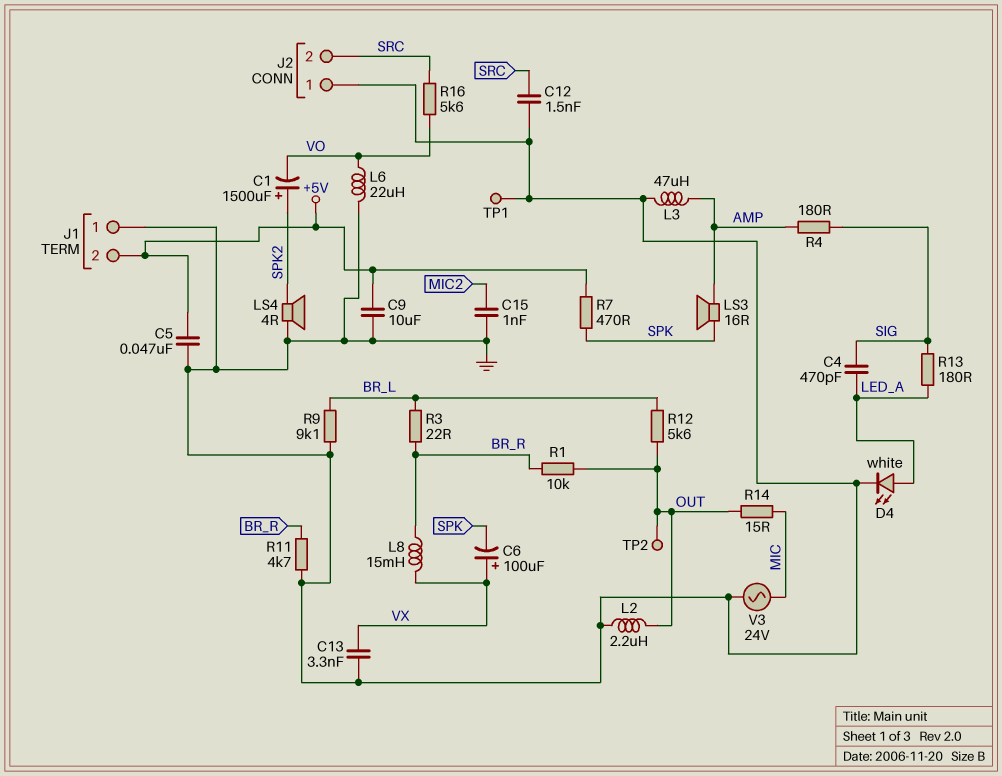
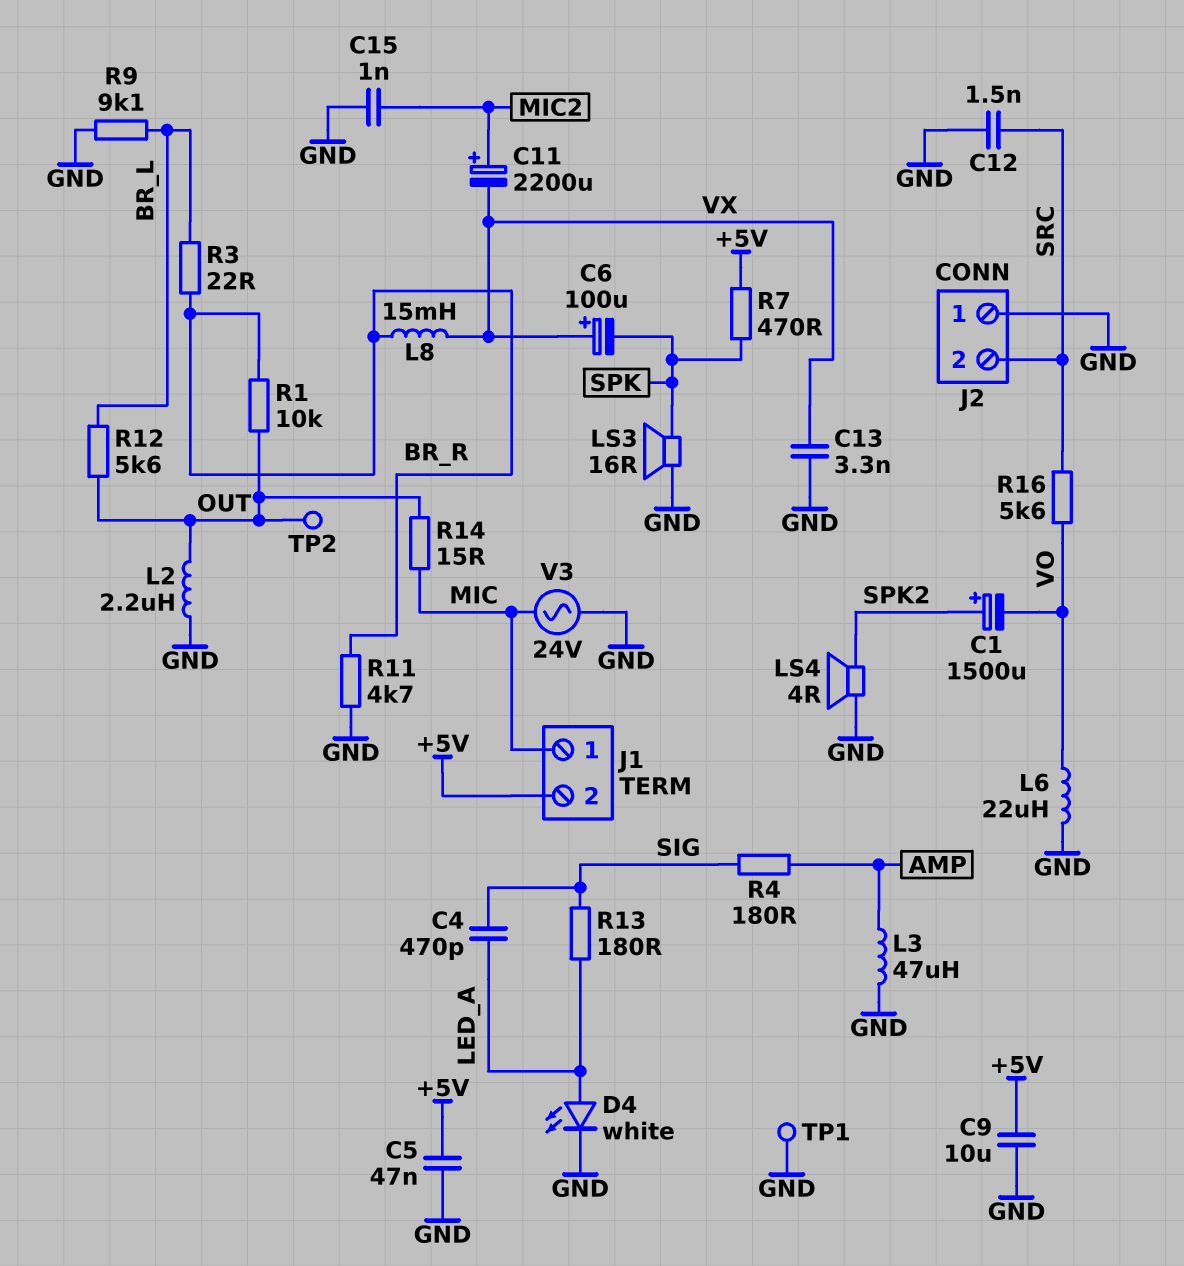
C11: none -> 2200uF (plus MIC2, minus VX)
J1 pin 1: GND -> MIC
LS3: speaker 16R (AMP, SPK) -> speaker 16R (GND, SPK)

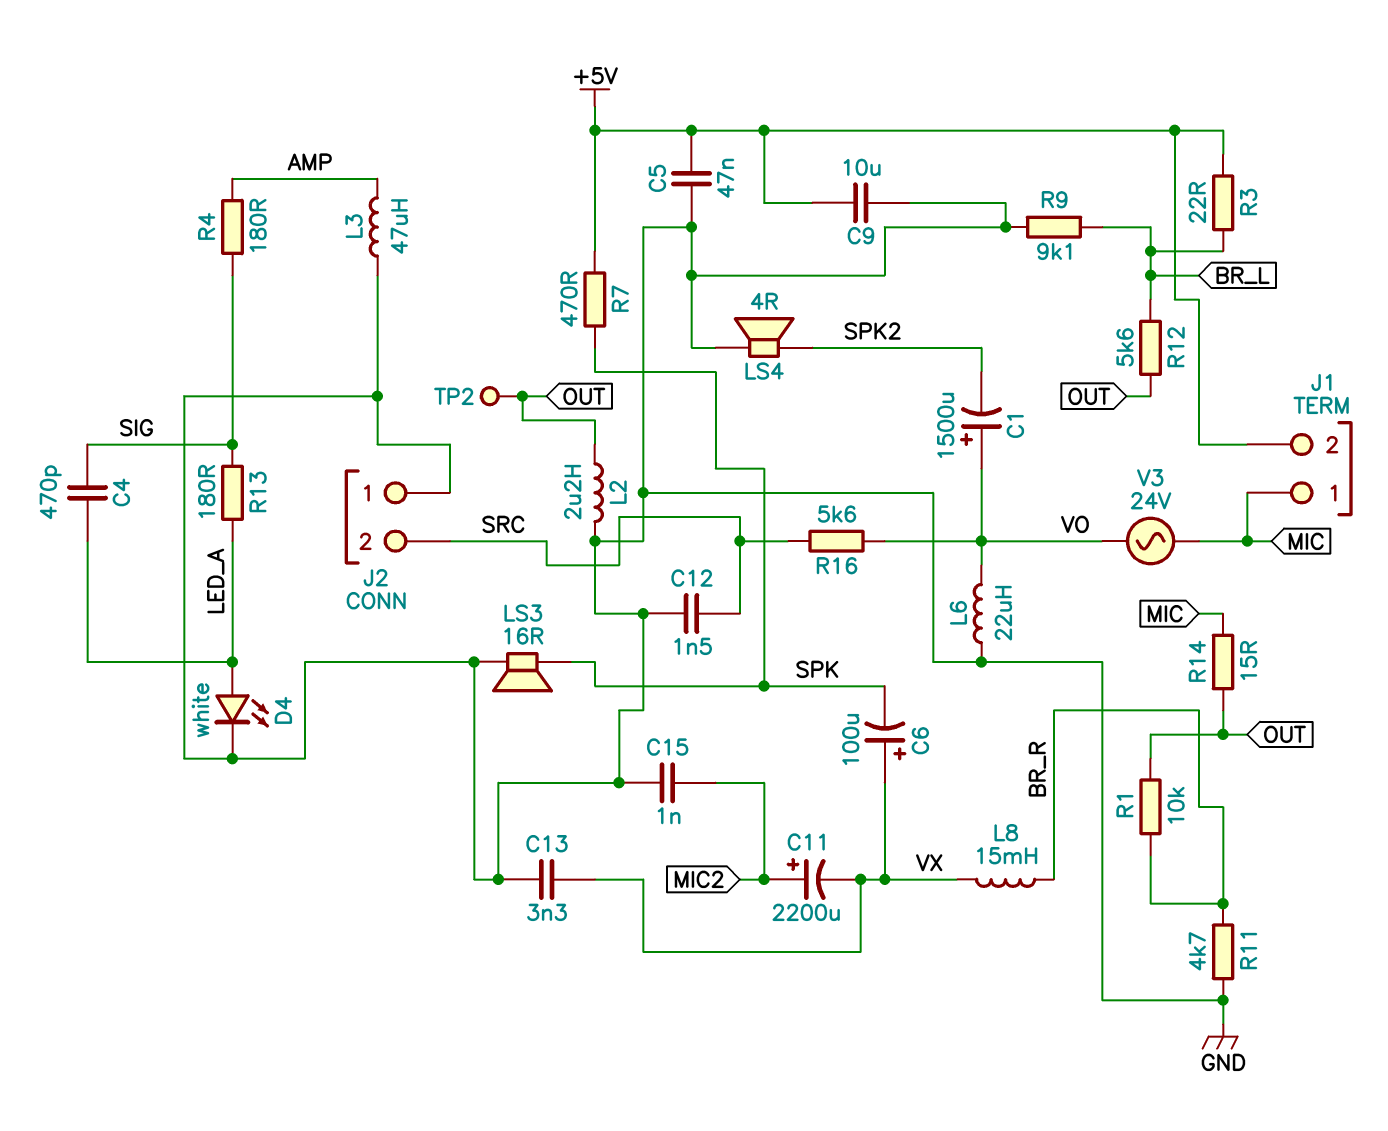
C1: 1500uF (plus SPK2, minus VO) -> 1500uF (plus VO, minus SPK2)
R3: 22 (BR_L, BR_R) -> 22 (+5V, BR_L)
TP1: test point (GND) -> none
V3: AC 24V (GND, MIC) -> AC 24V (MIC, VO)

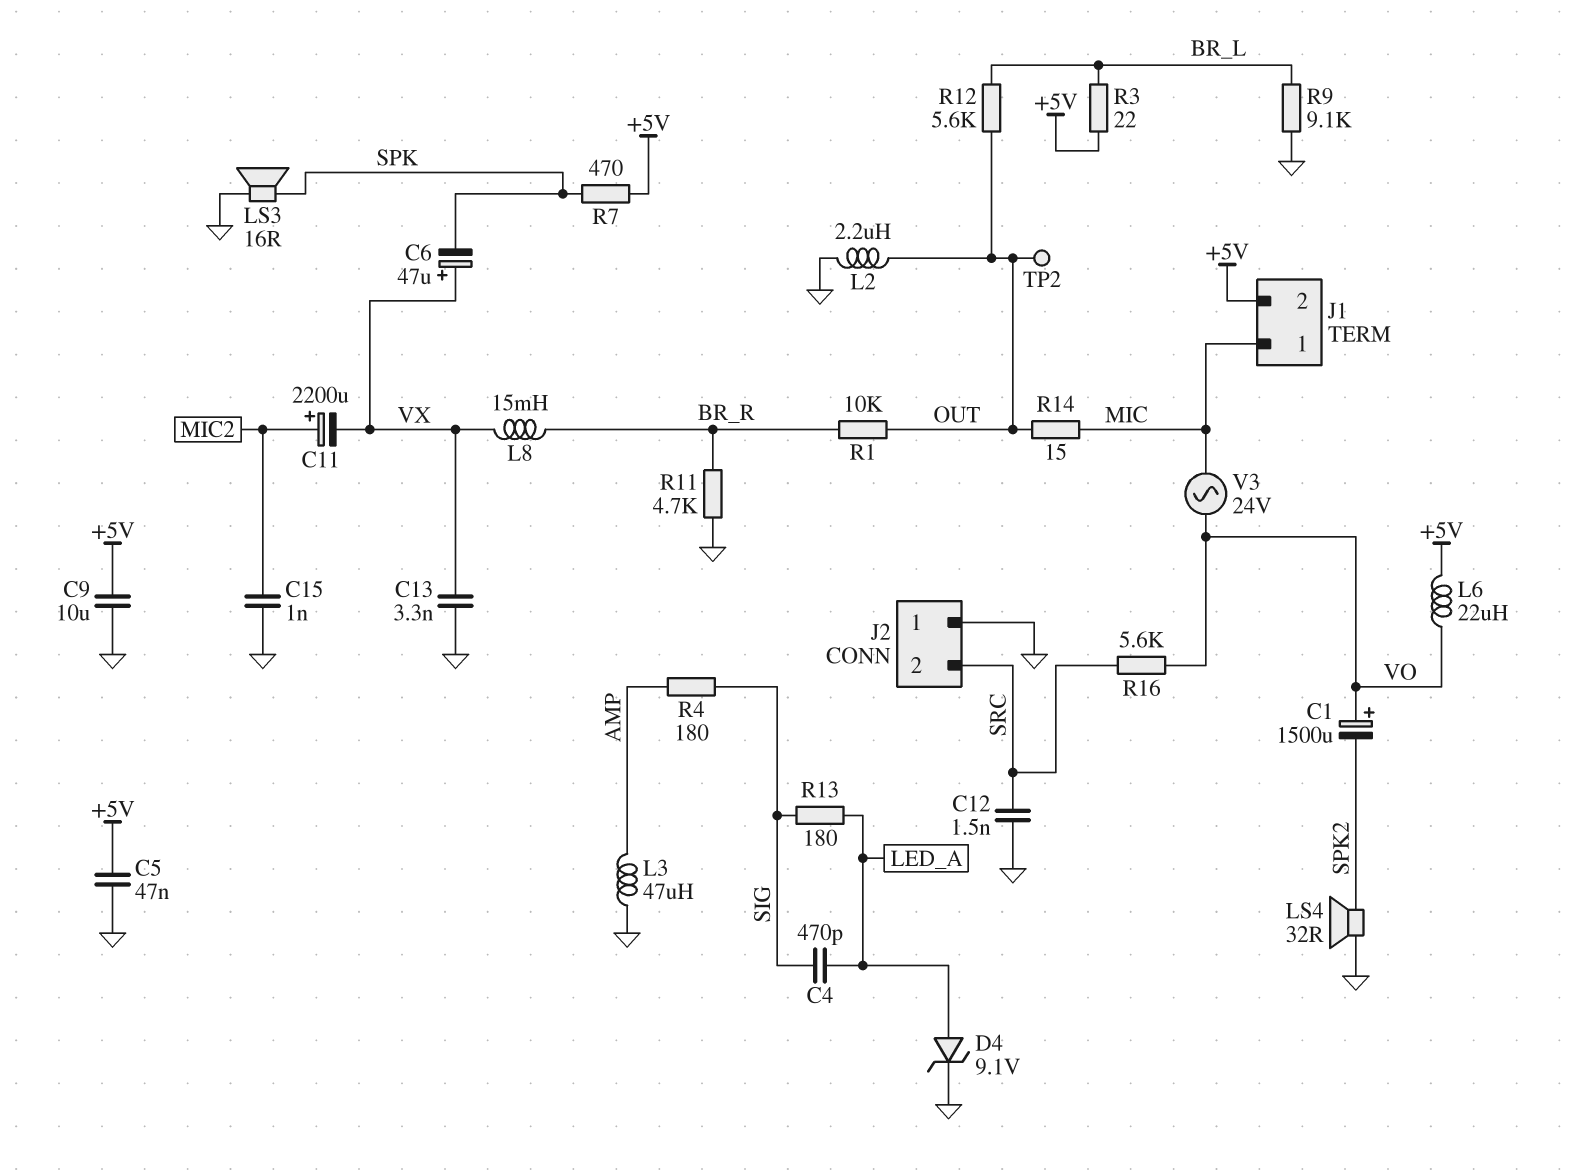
C6: 100uF (plus VX, minus SPK) -> 47uF (plus VX, minus SPK)
D4: LED white (A LED_A, K GND) -> zener 9.1V (A LED_A, K GND)
L6: 22uH (GND, VO) -> 22uH (+5V, VO)
LS4: speaker 4R (GND, SPK2) -> speaker 32R (GND, SPK2)

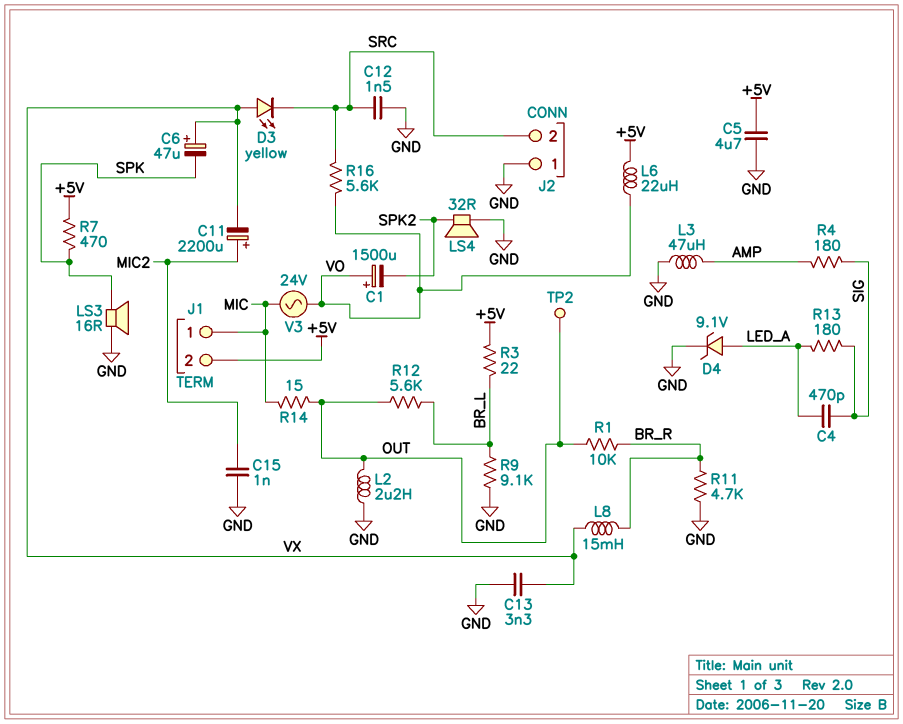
C5: 47nF (+5V, GND) -> 4.7uF (+5V, GND)
C9: 10uF (+5V, GND) -> none
D3: none -> LED yellow (A VX, K SRC)

